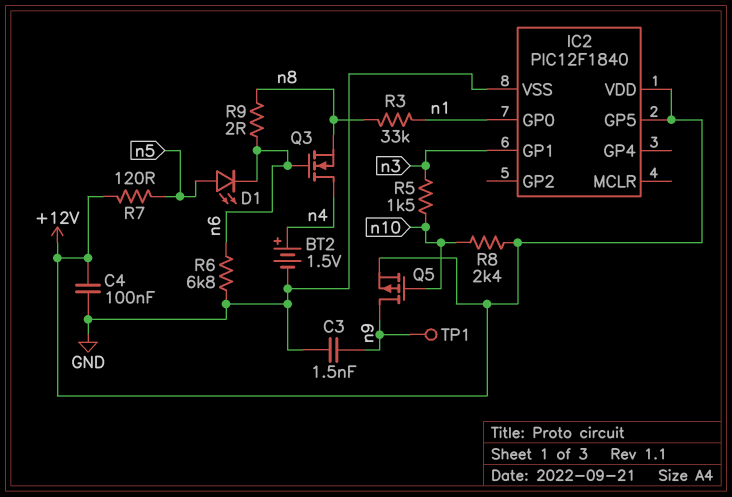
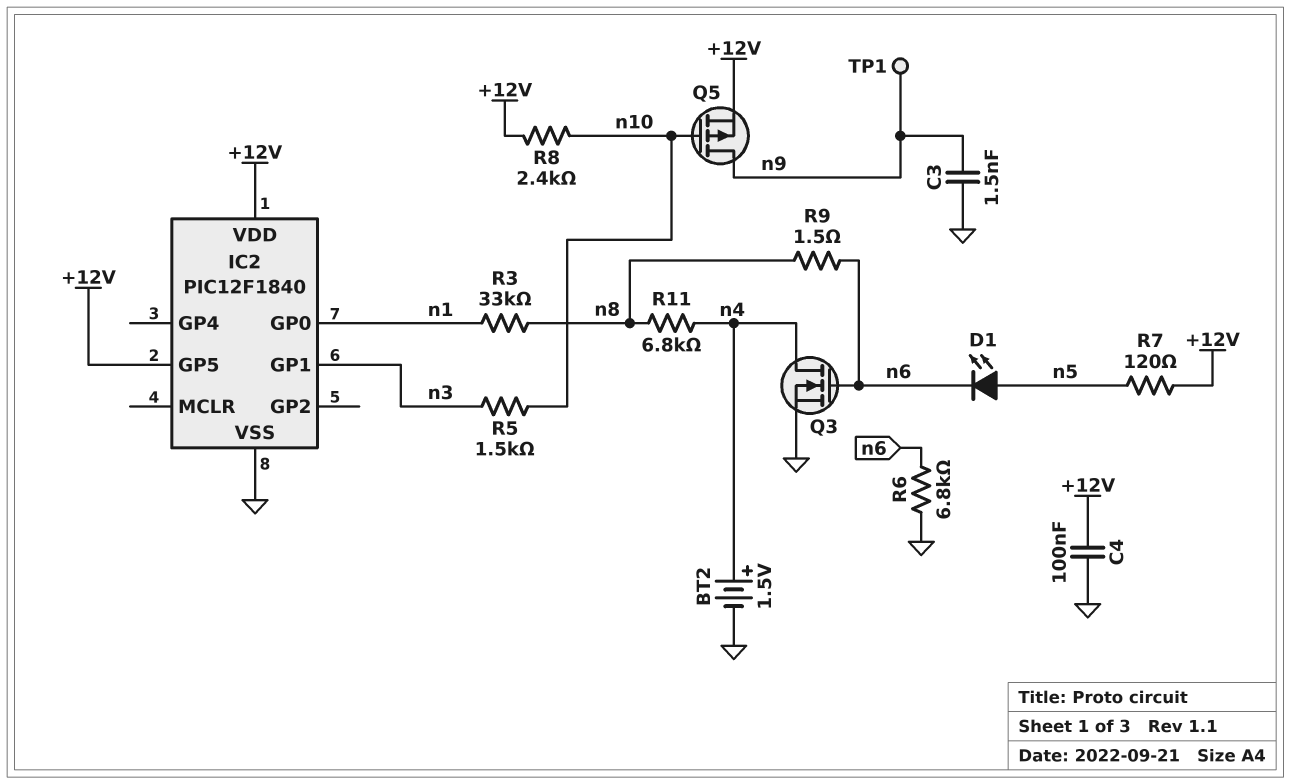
Q3: NMOS (G n6, D n4, S n8) -> NMOS (G n6, D n4, S GND)
R9: 2 (n6, n8) -> 1.5 (n6, n8)
R11: none -> 6.8k (n4, n8)

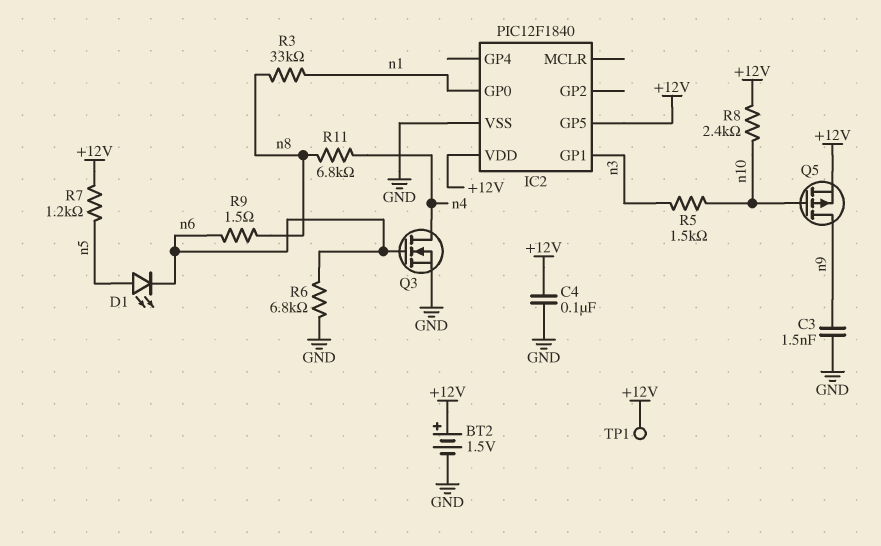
BT2: 1.5V (plus n4, minus GND) -> 1.5V (plus +12V, minus GND)
R7: 120 (+12V, n5) -> 1.2k (+12V, n5)
TP1: test point (n9) -> test point (+12V)

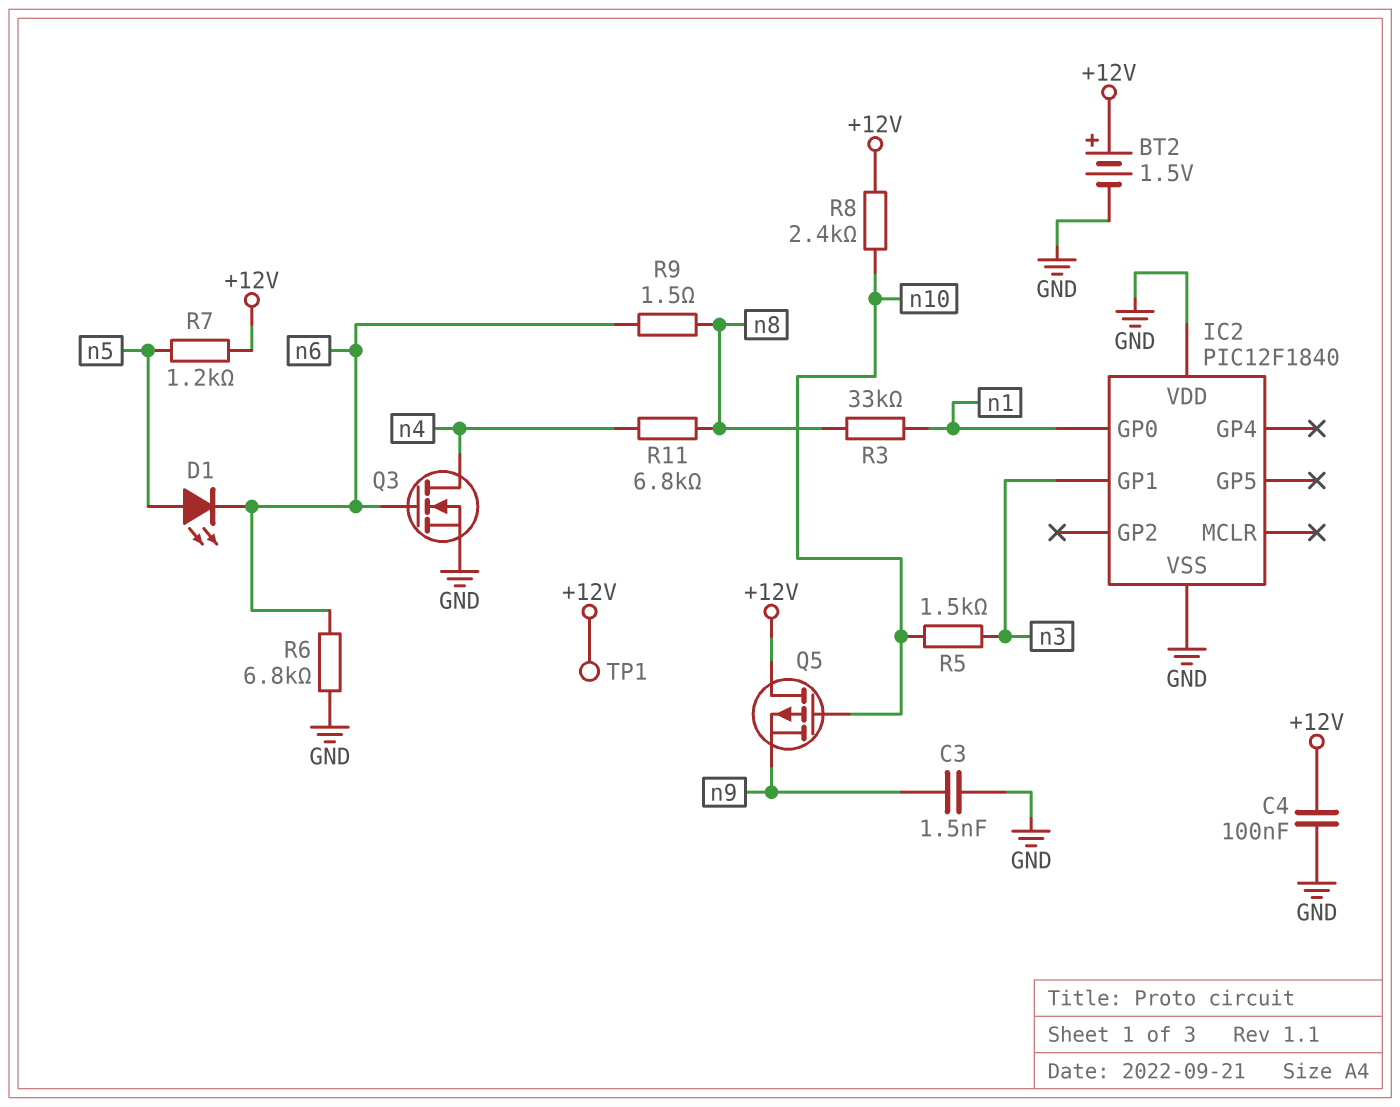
IC2 pin GP5: +12V -> none
IC2 pin VDD: +12V -> GND
Q5: PMOS (G n10, D n9, S +12V) -> PMOS (G n10, D +12V, S n9)

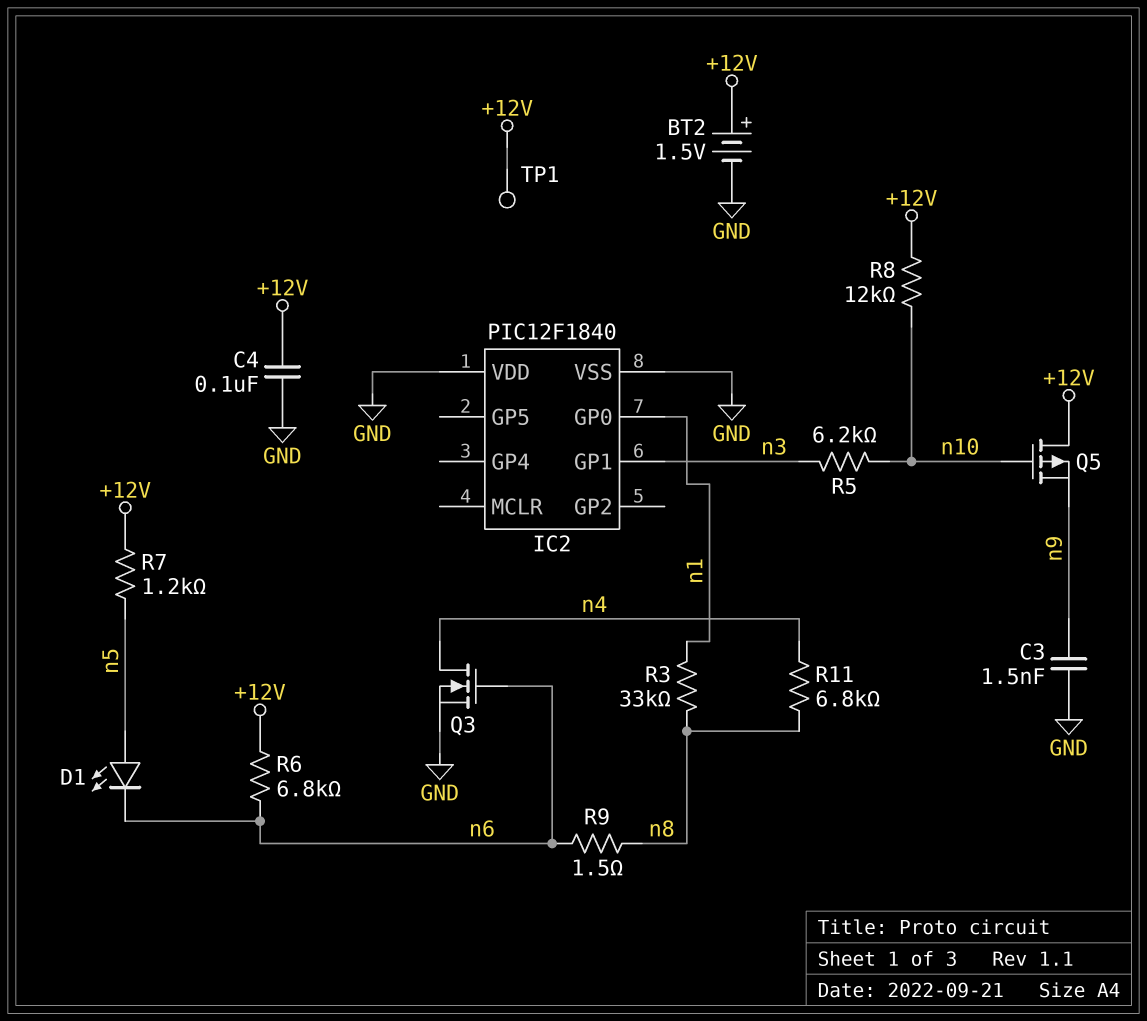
R5: 1.5k (n3, n10) -> 6.2k (n3, n10)
R6: 6.8k (GND, n6) -> 6.8k (+12V, n6)
R8: 2.4k (+12V, n10) -> 12k (+12V, n10)

